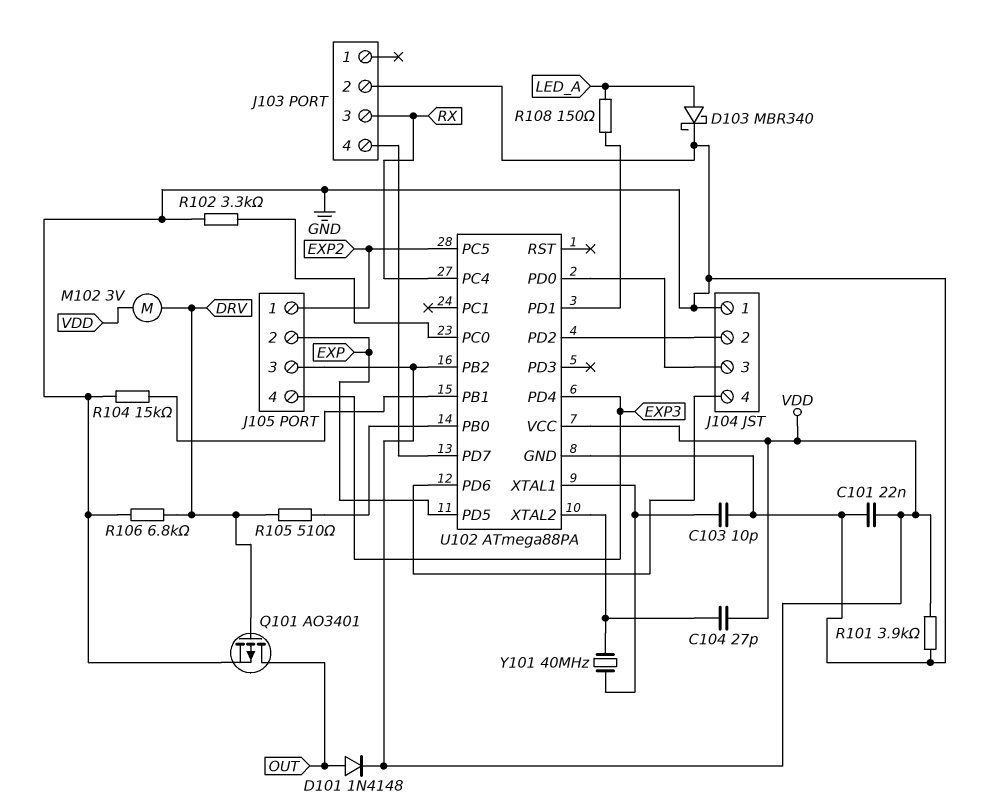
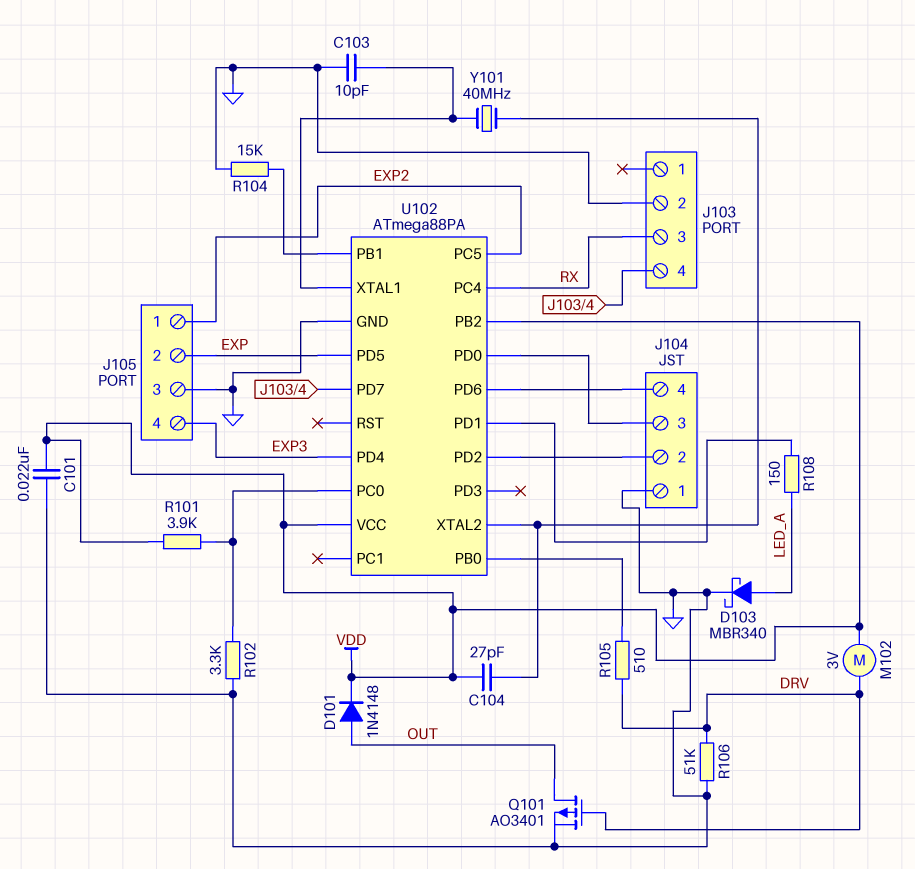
J105 pin 3: VDD -> GND
R101: 3.9k (GND, VDD) -> 3.9k (U102/PC0, VDD)
R106: 6.8k (DRV, GND) -> 51k (DRV, GND)

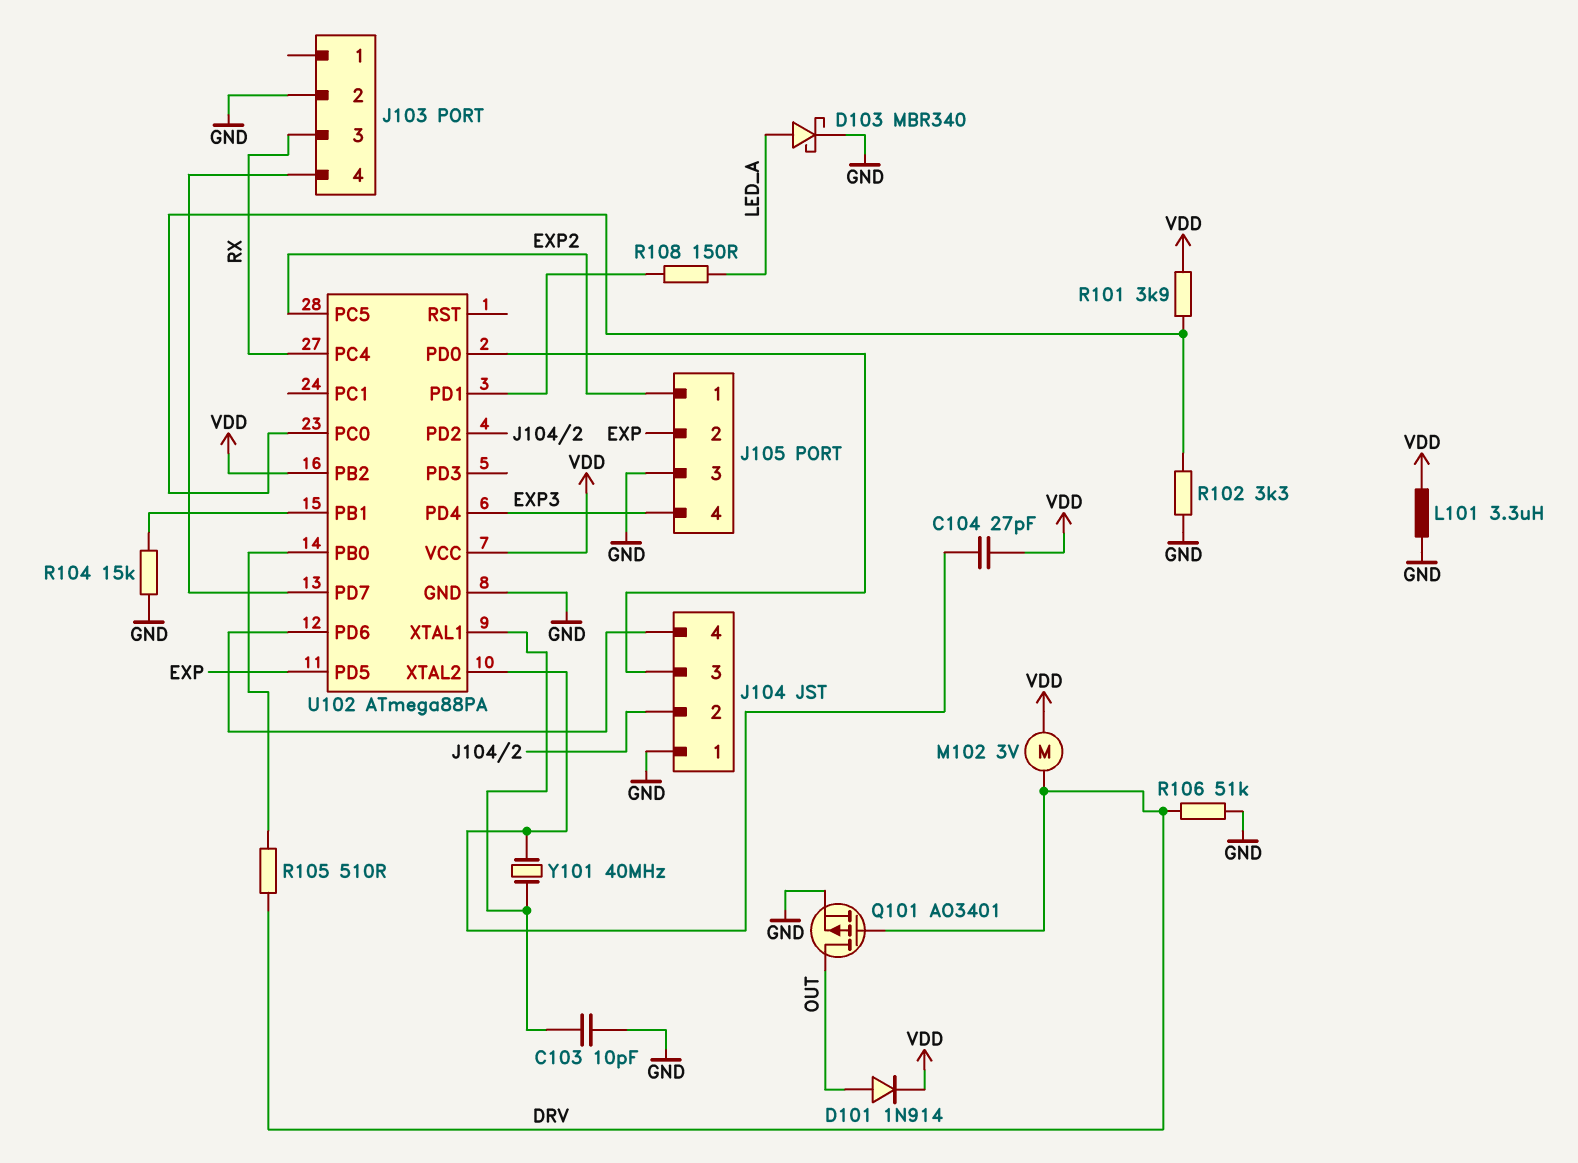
C101: 22nF (GND, VDD) -> none
D101: diode 1N4148 (A OUT, K VDD) -> diode 1N914 (A OUT, K VDD)
L101: none -> 3.3uH (GND, VDD)

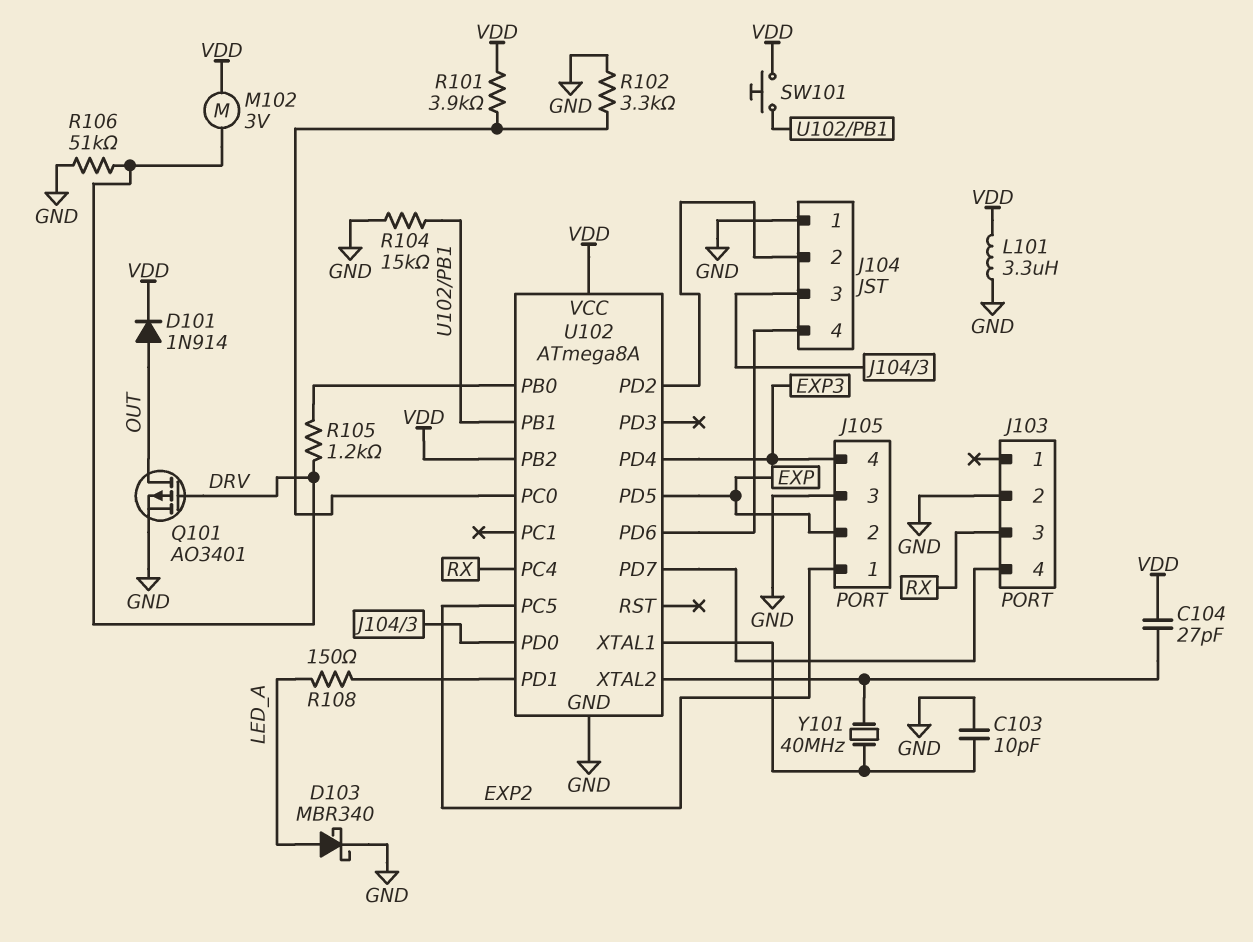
R105: 510 (DRV, U102/PB0) -> 1.2k (DRV, U102/PB0)
SW101: none -> button (U102/PB1, VDD)
U102: ATmega88PA -> ATmega8A

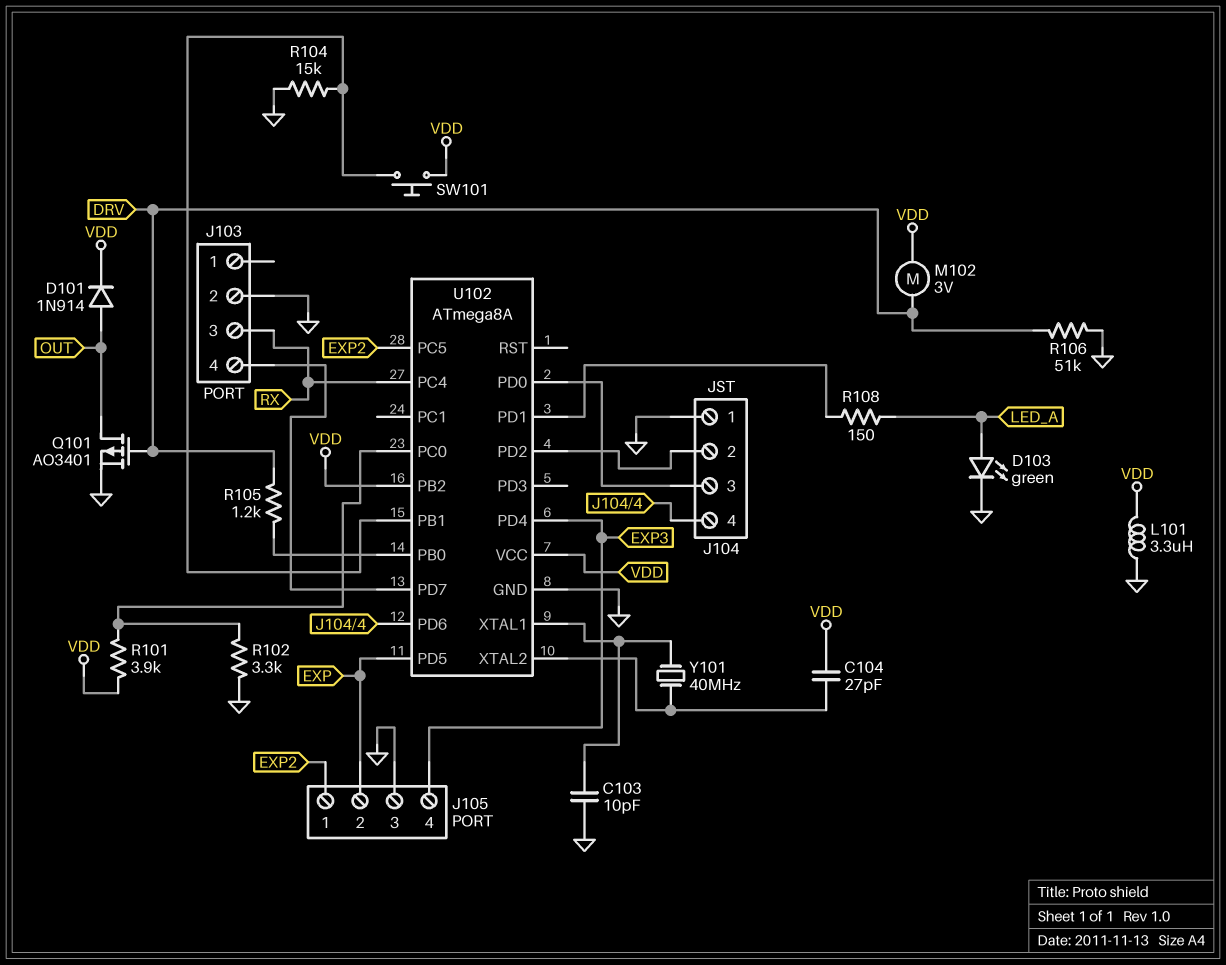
D103: schottky MBR340 (A LED_A, K GND) -> LED green (A LED_A, K GND)

